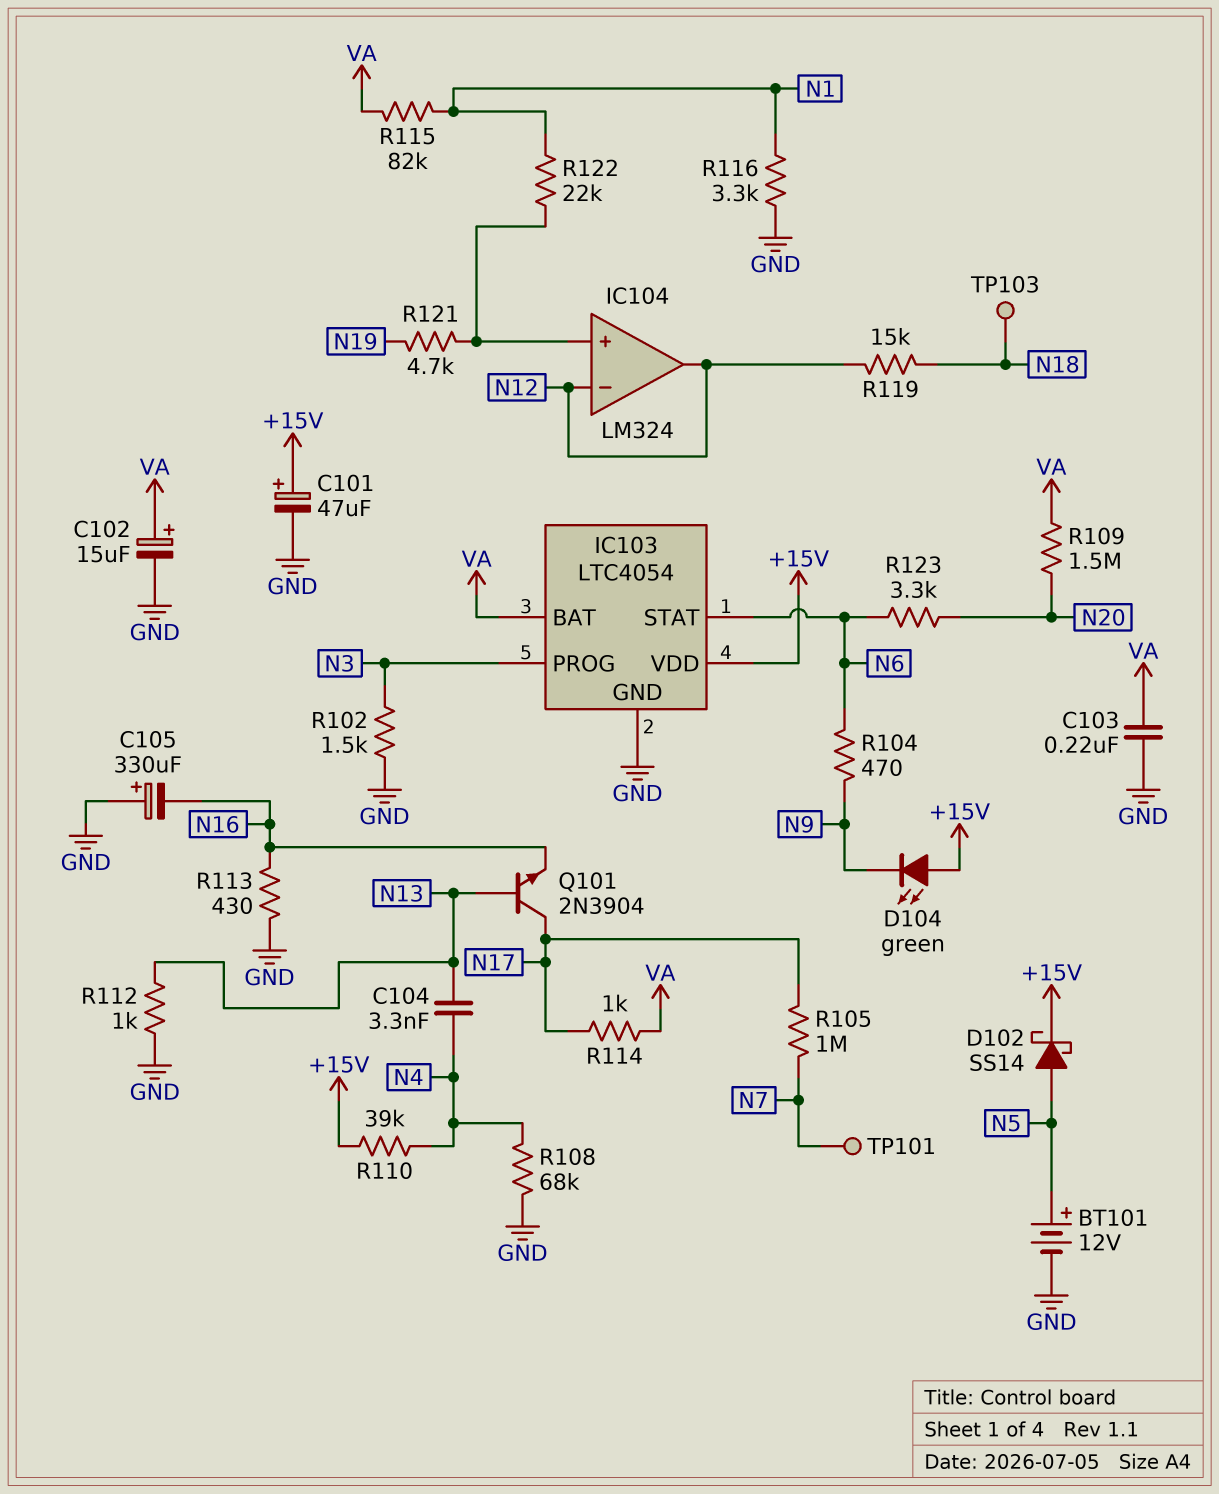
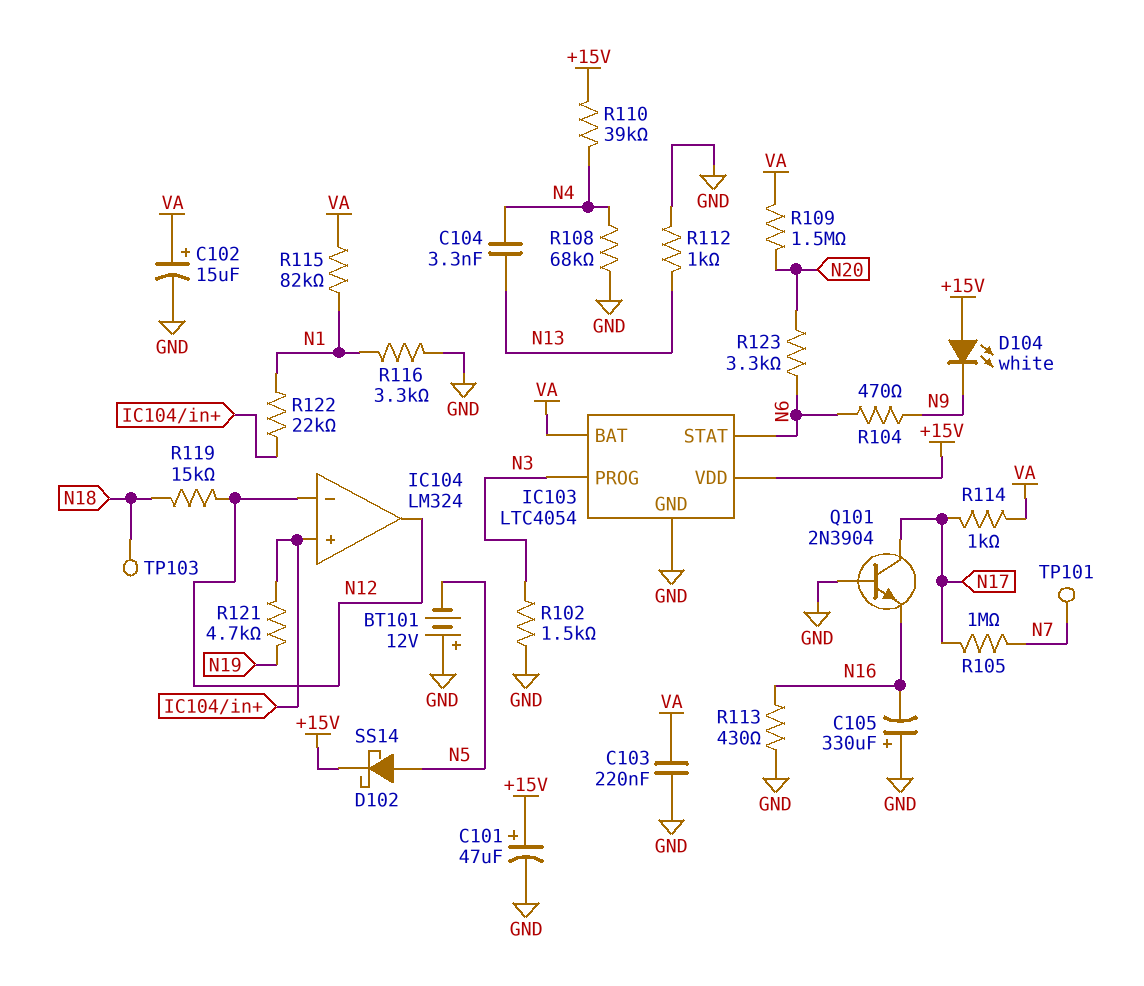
BT101: 12V (plus N5, minus GND) -> 12V (plus GND, minus N5)
D104: LED green (A +15V, K N9) -> LED white (A +15V, K N9)
Q101: NPN 2N3904 (B N13, C N17, E N16) -> NPN 2N3904 (B GND, C N17, E N16)

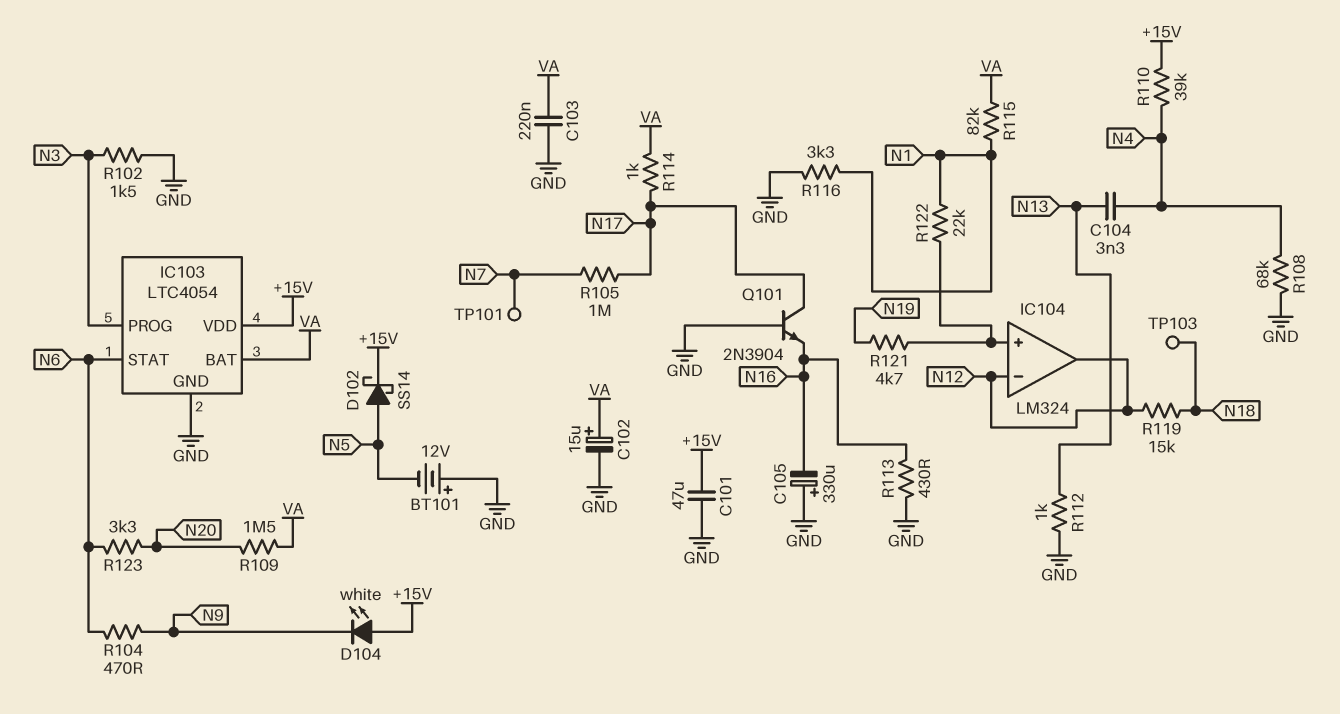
C101: 47uF (plus +15V, minus GND) -> 47uF (+15V, GND)

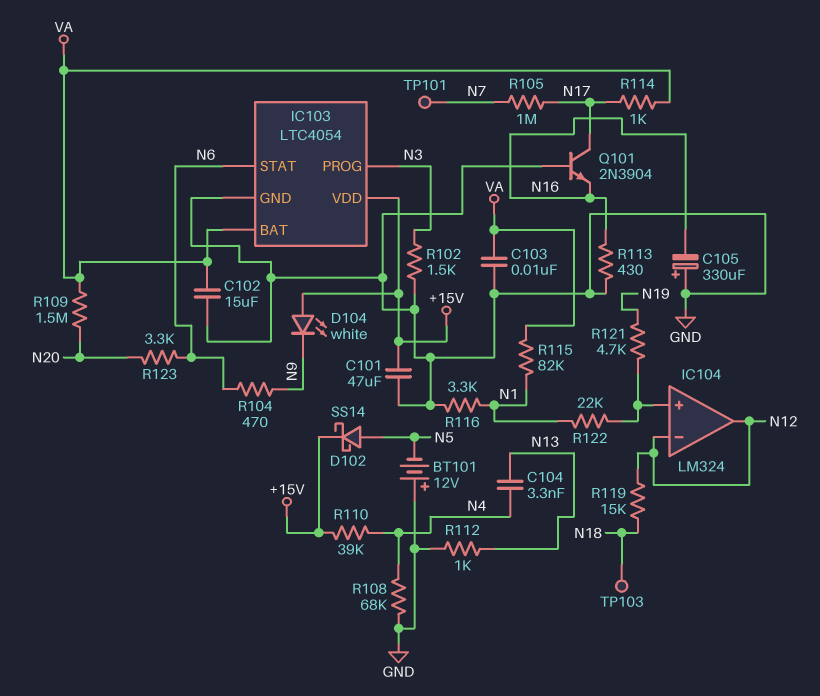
C102: 15uF (plus VA, minus GND) -> 15uF (GND, VA)
C103: 220nF (GND, VA) -> 10nF (GND, VA)

